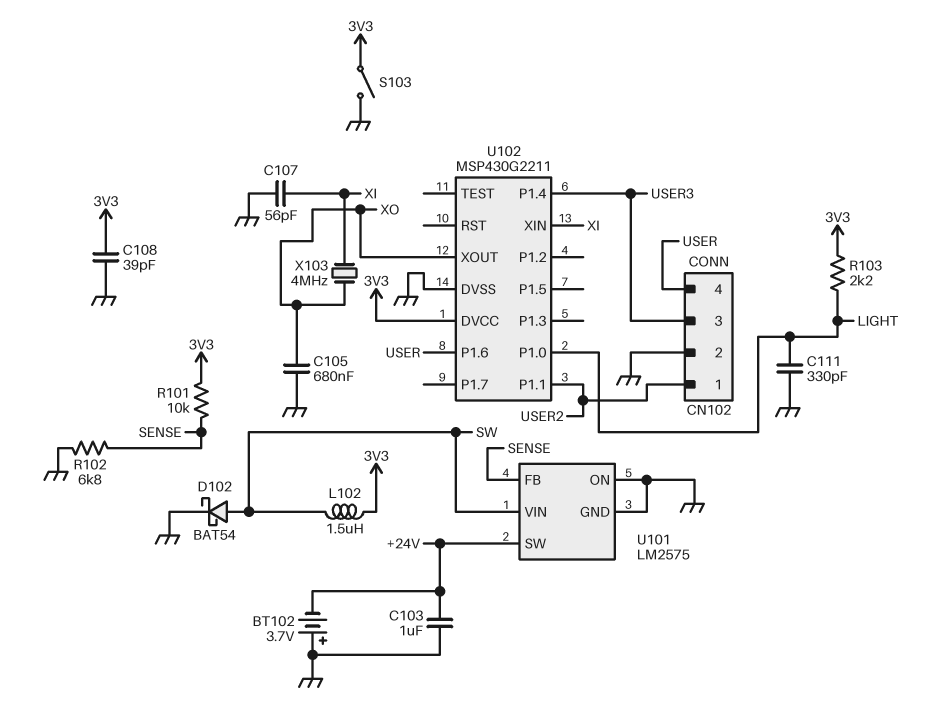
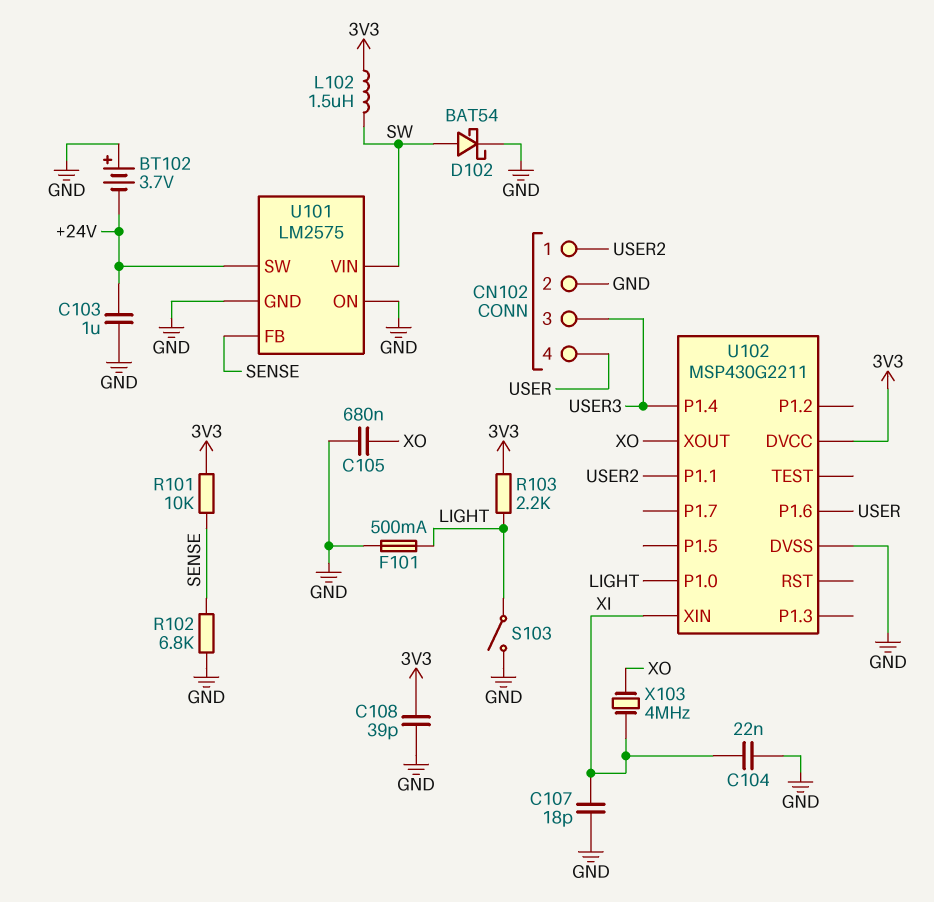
C104: none -> 22nF (GND, XI)
C107: 56pF (GND, XI) -> 18pF (GND, XI)
C111: 330pF (GND, LIGHT) -> none
F101: none -> 500mA (GND, LIGHT)
S103: switch (3V3, GND) -> switch (GND, LIGHT)

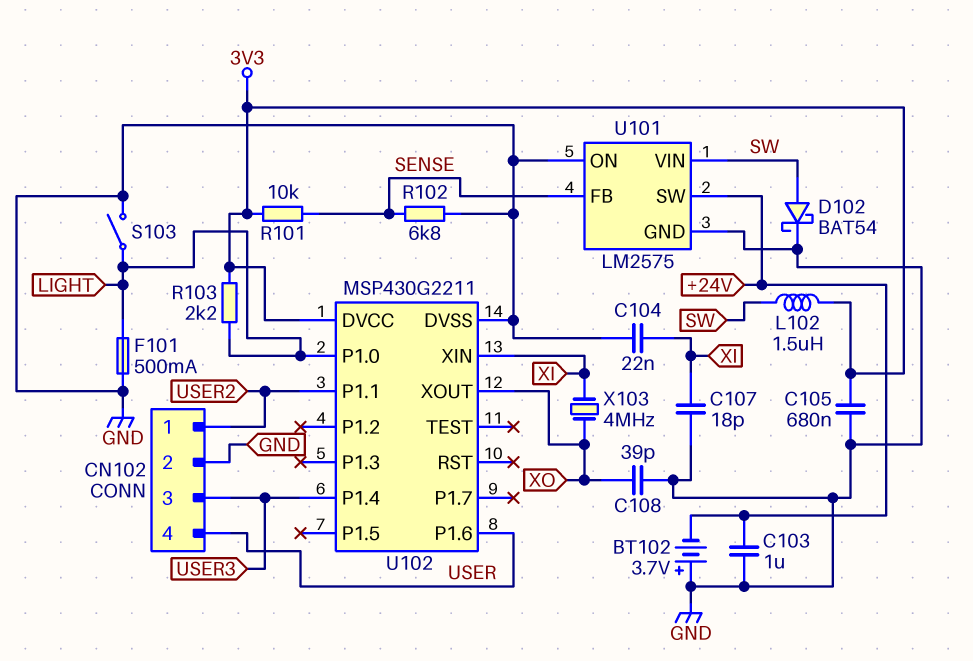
C105: 680nF (GND, XO) -> 680nF (3V3, GND)
C108: 39pF (3V3, GND) -> 39pF (GND, XO)

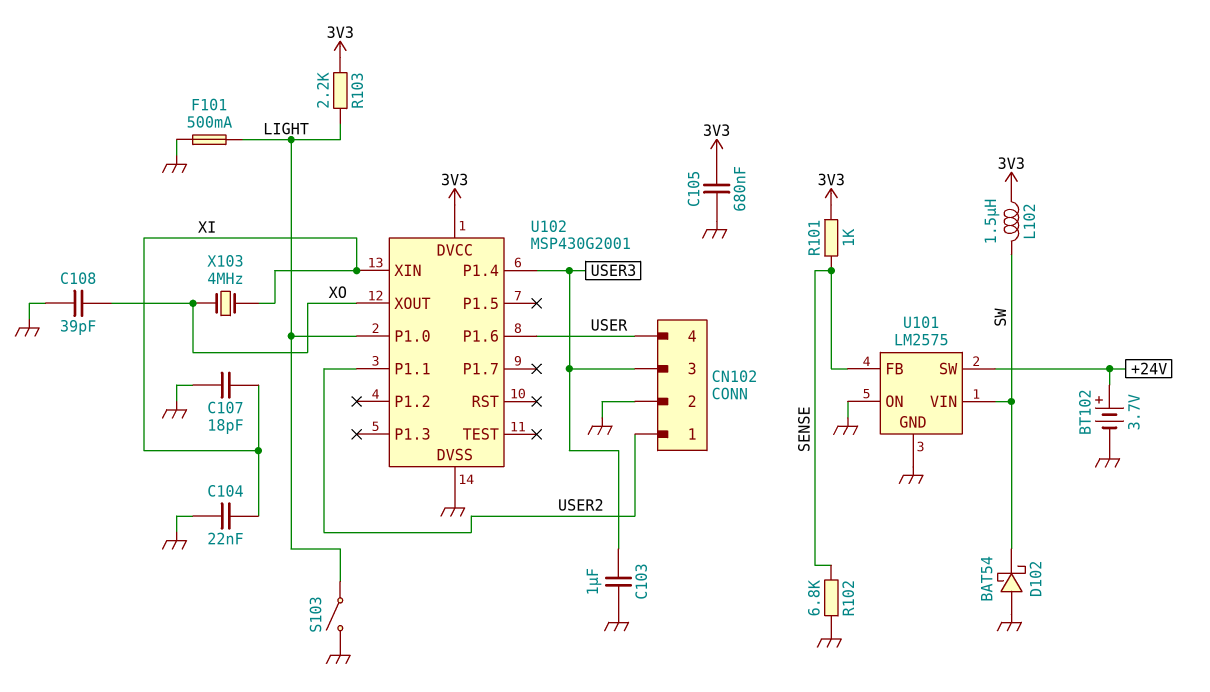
BT102: 3.7V (plus GND, minus +24V) -> 3.7V (plus +24V, minus GND)
C103: 1uF (+24V, GND) -> 1uF (GND, USER3)
D102: schottky BAT54 (A SW, K GND) -> schottky BAT54 (A GND, K SW)
R101: 10k (3V3, SENSE) -> 1k (3V3, SENSE)
U102: MSP430G2211 -> MSP430G2001

